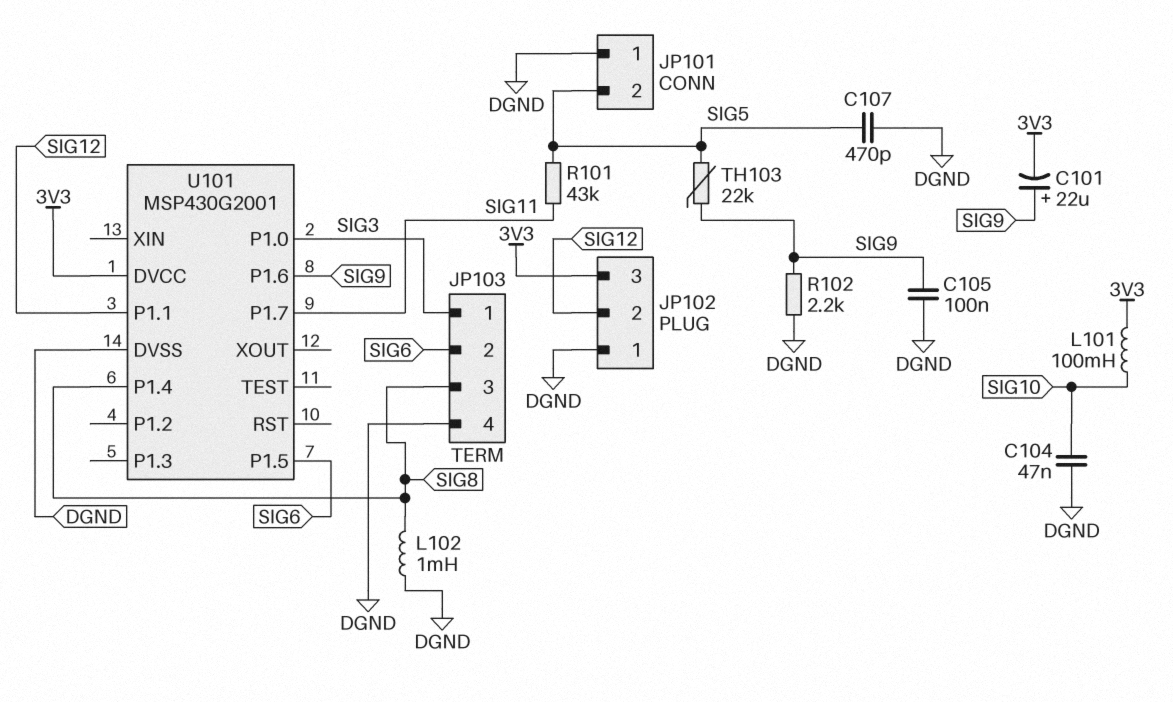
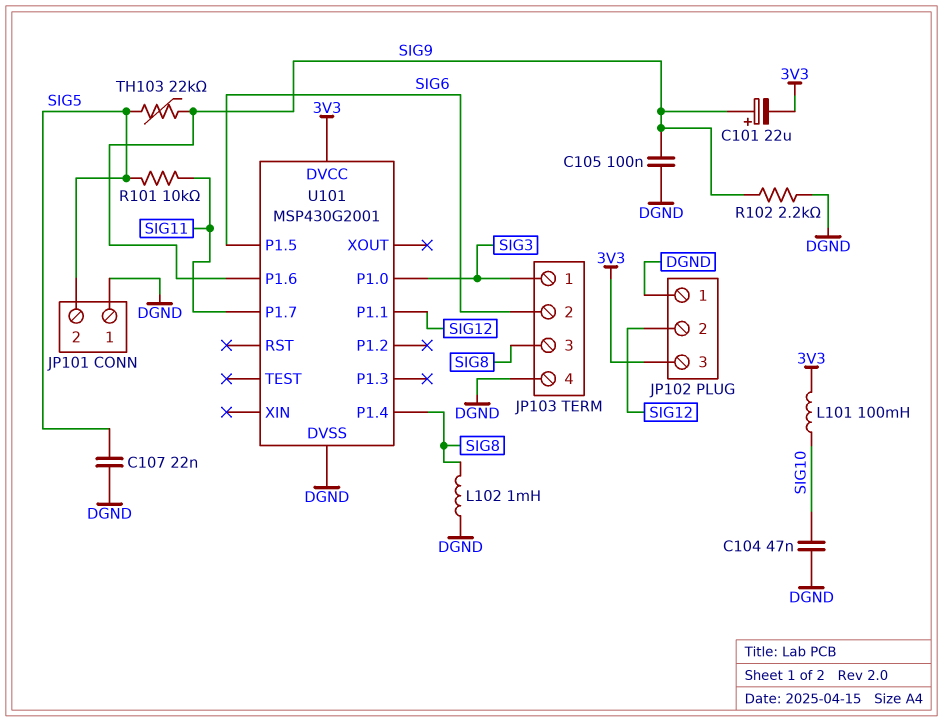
C107: 470pF (DGND, SIG5) -> 22nF (DGND, SIG5)
R101: 43k (SIG5, SIG11) -> 10k (SIG5, SIG11)

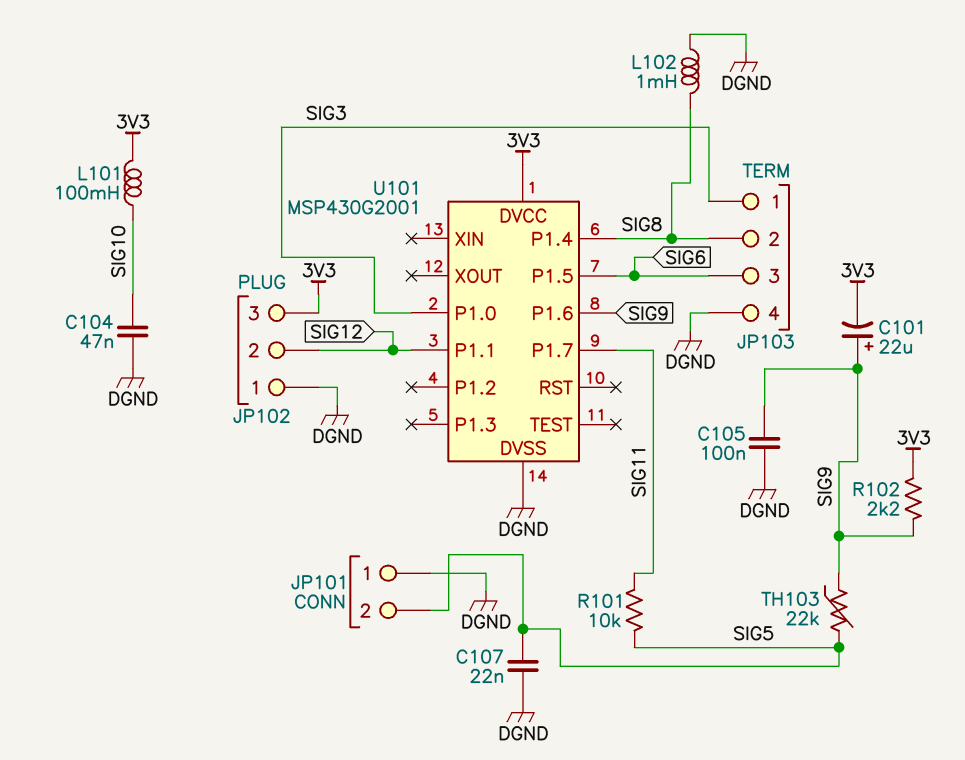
JP103 pin 2: SIG6 -> SIG8
JP103 pin 3: SIG8 -> SIG6
R102: 2.2k (DGND, SIG9) -> 2.2k (3V3, SIG9)

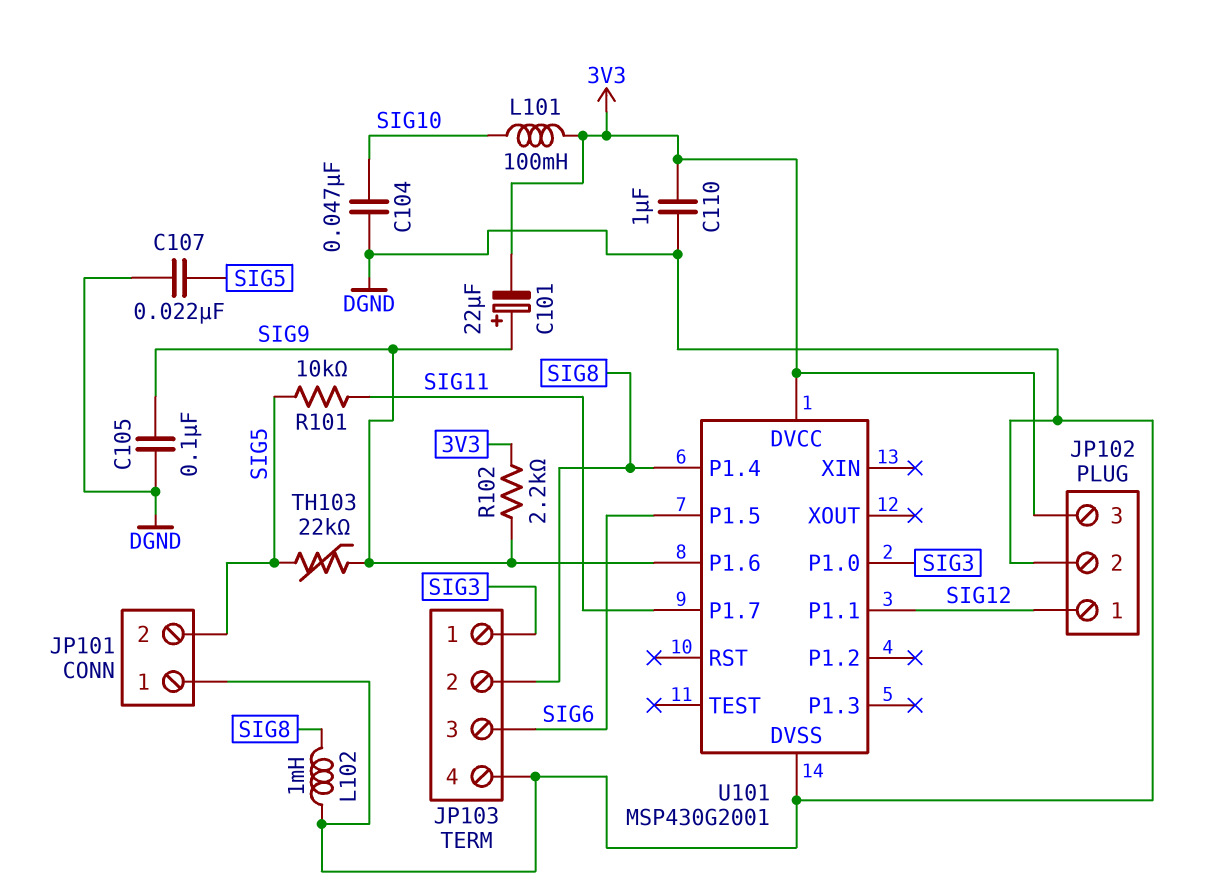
C110: none -> 1uF (3V3, DGND)
JP102 pin 1: DGND -> SIG12
JP102 pin 2: SIG12 -> DGND

